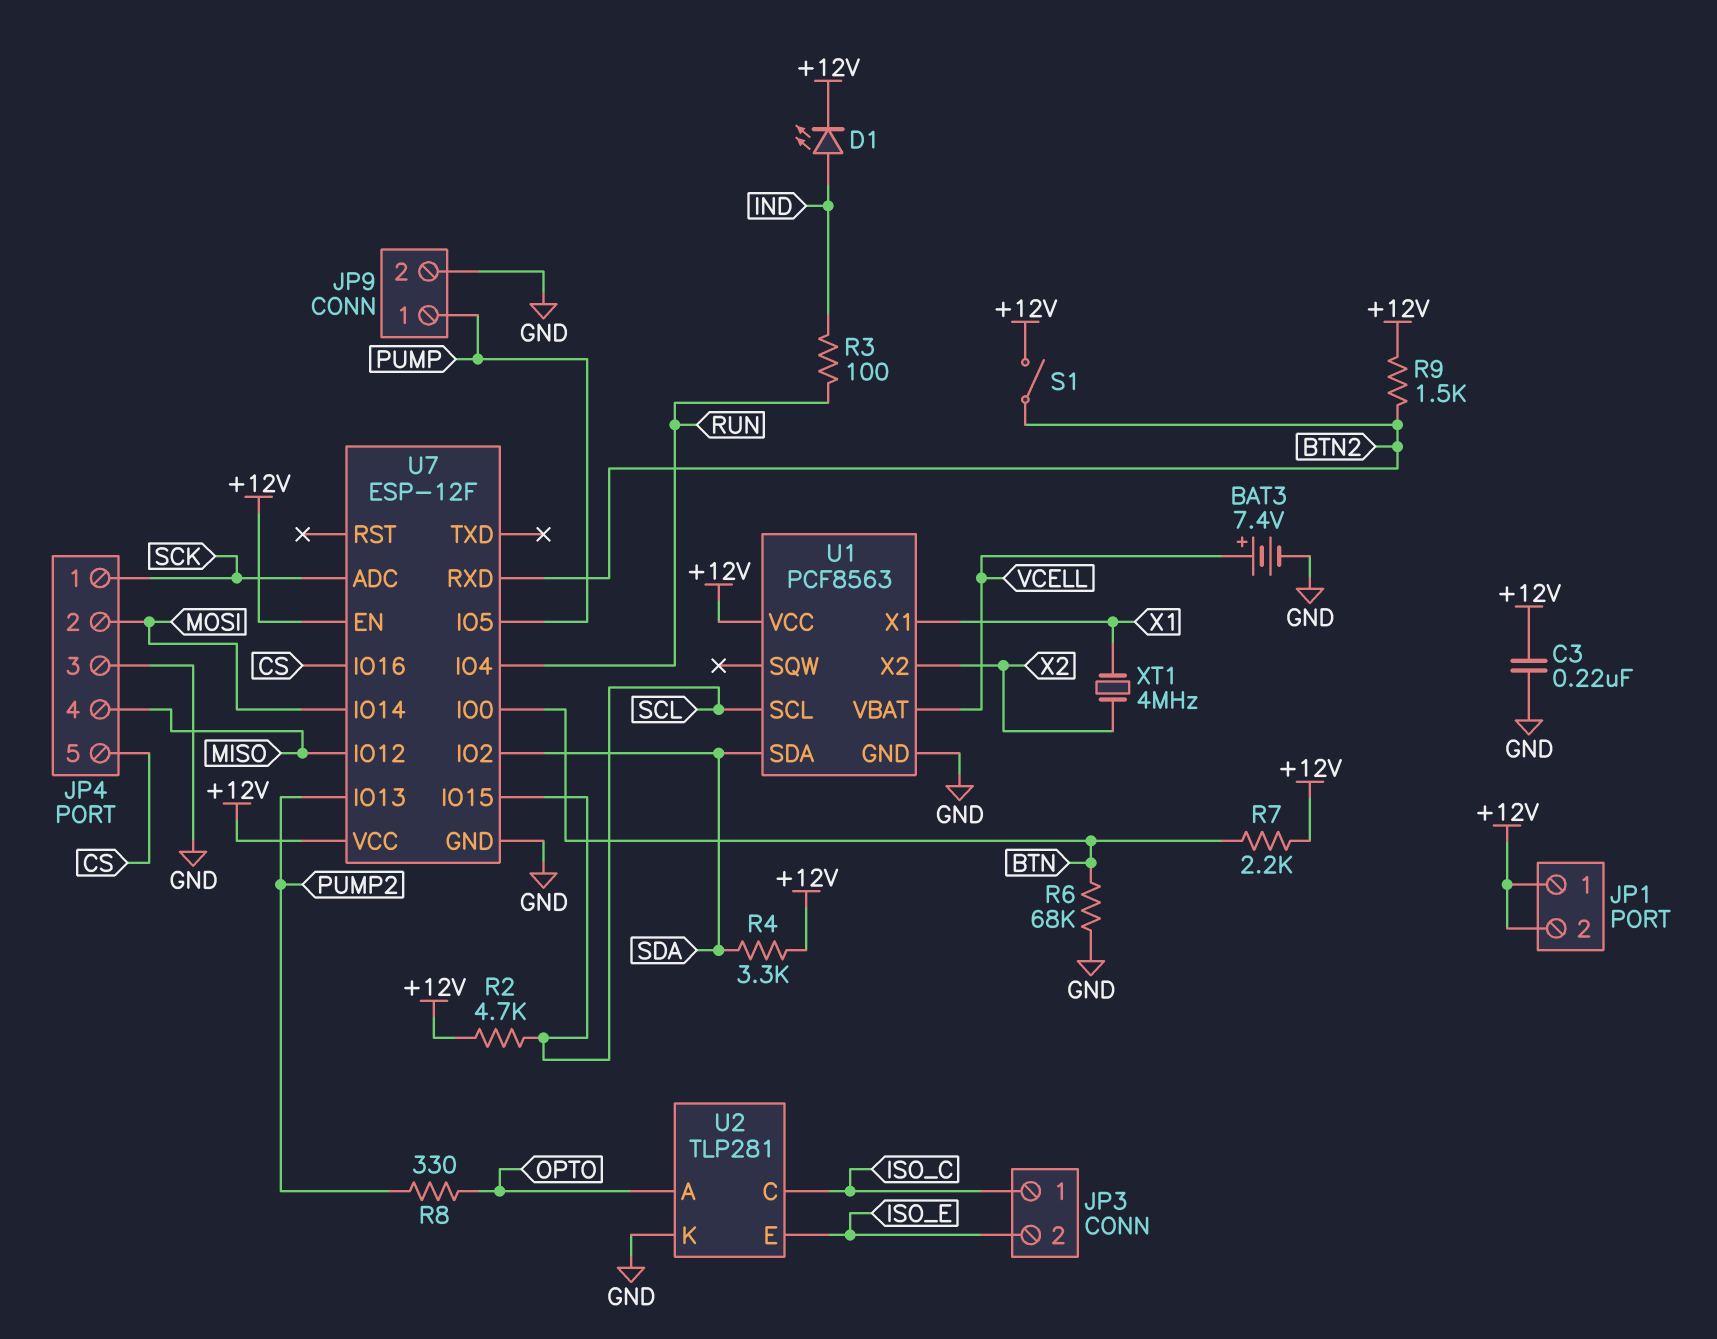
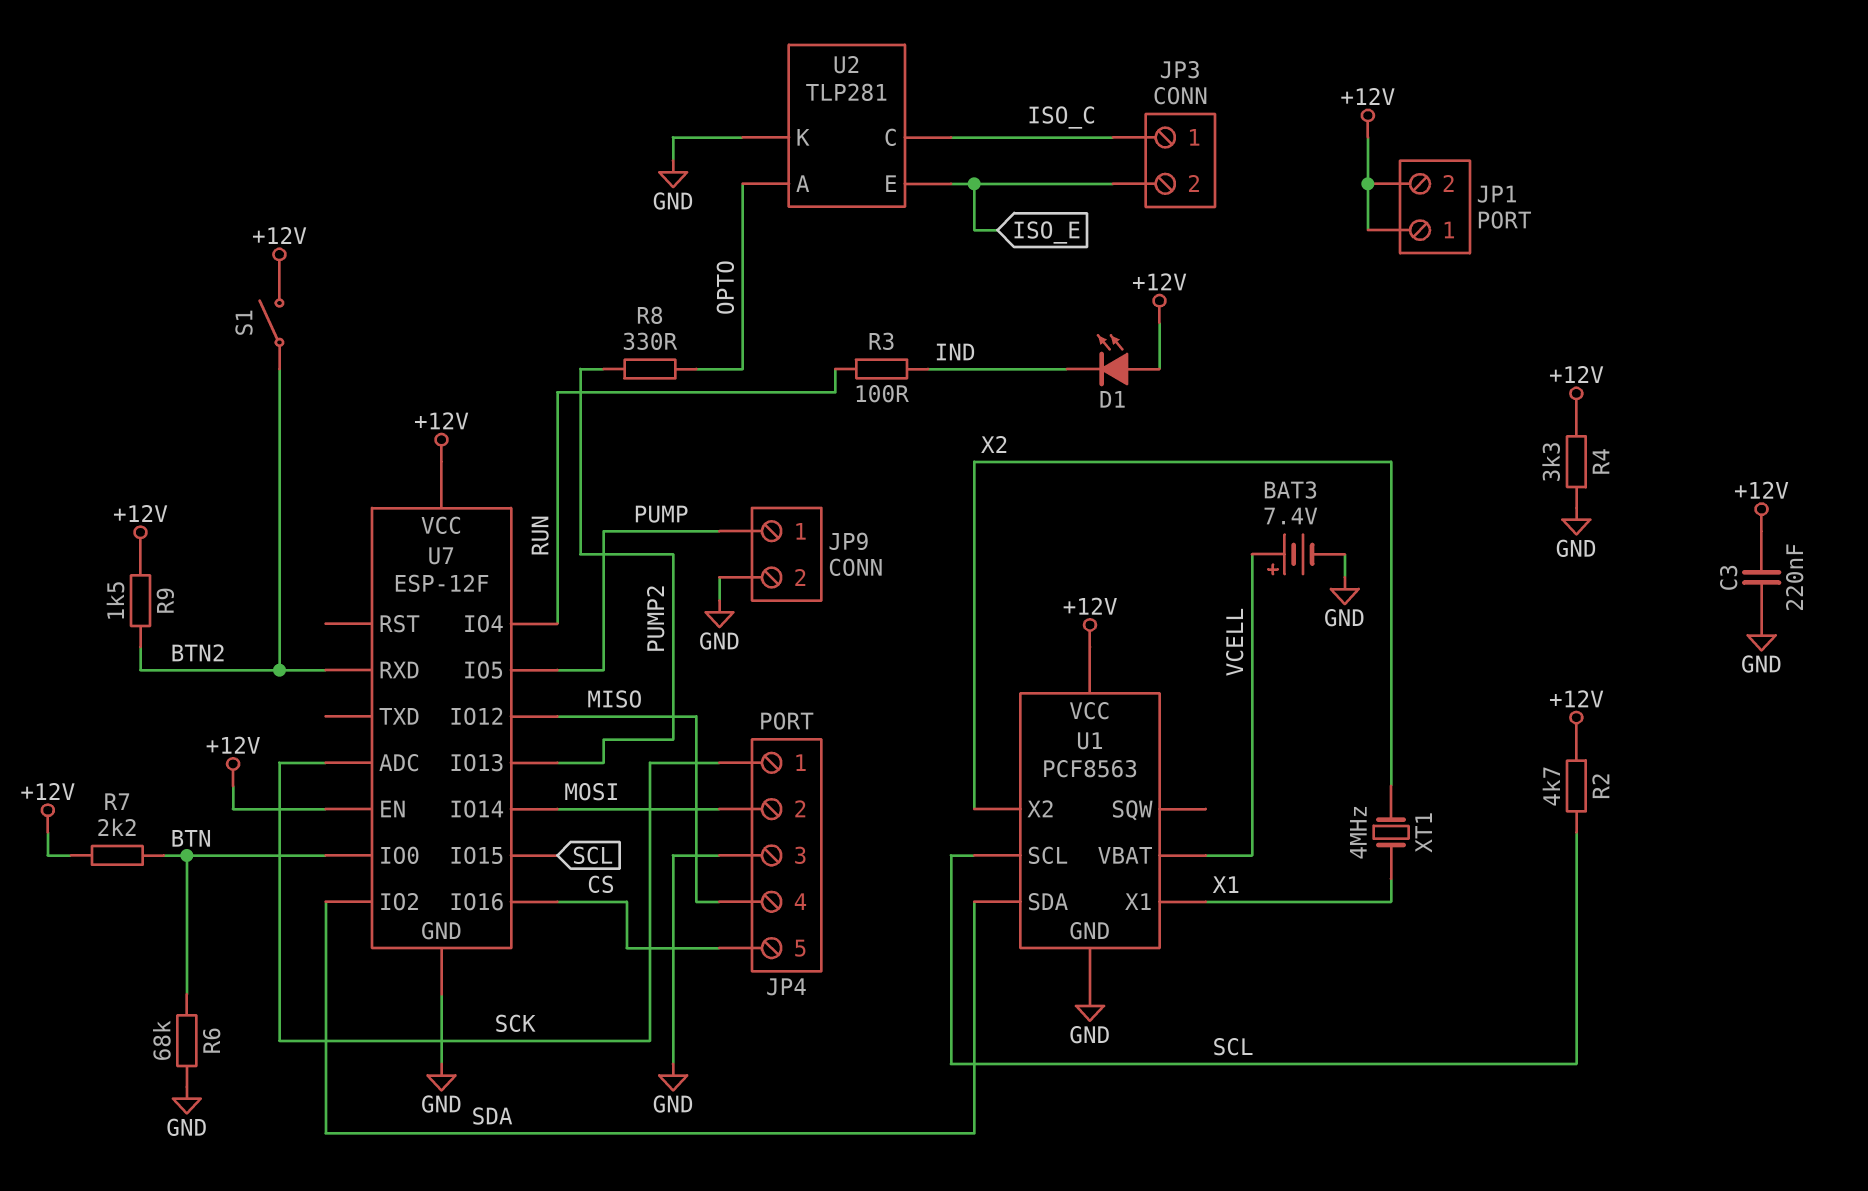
D1: LED (A IND, K +12V) -> LED (A +12V, K IND)
R4: 3.3k (+12V, SDA) -> 3.3k (+12V, GND)

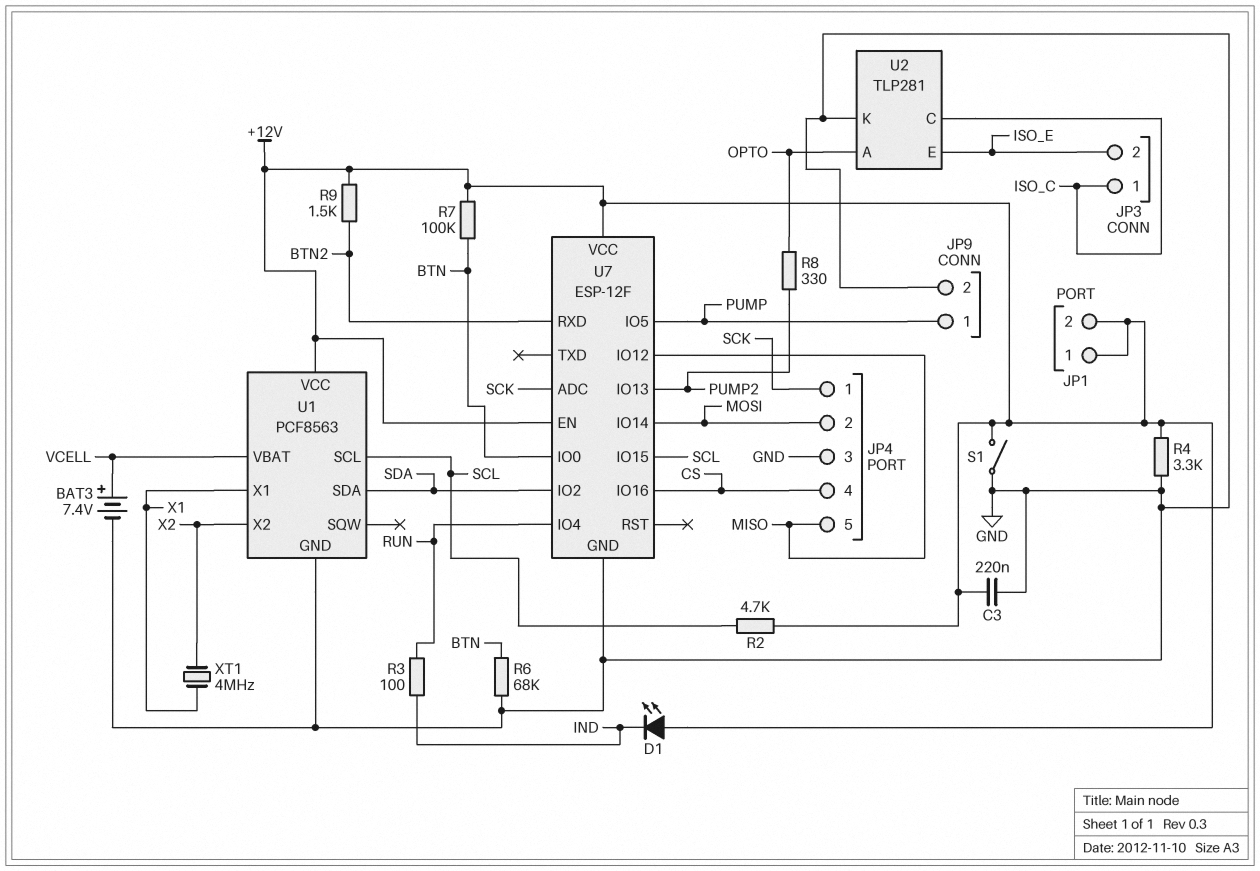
JP4 pin 4: MISO -> CS
JP4 pin 5: CS -> MISO
R7: 2.2k (+12V, BTN) -> 100k (+12V, BTN)
S1: switch (+12V, BTN2) -> switch (+12V, GND)

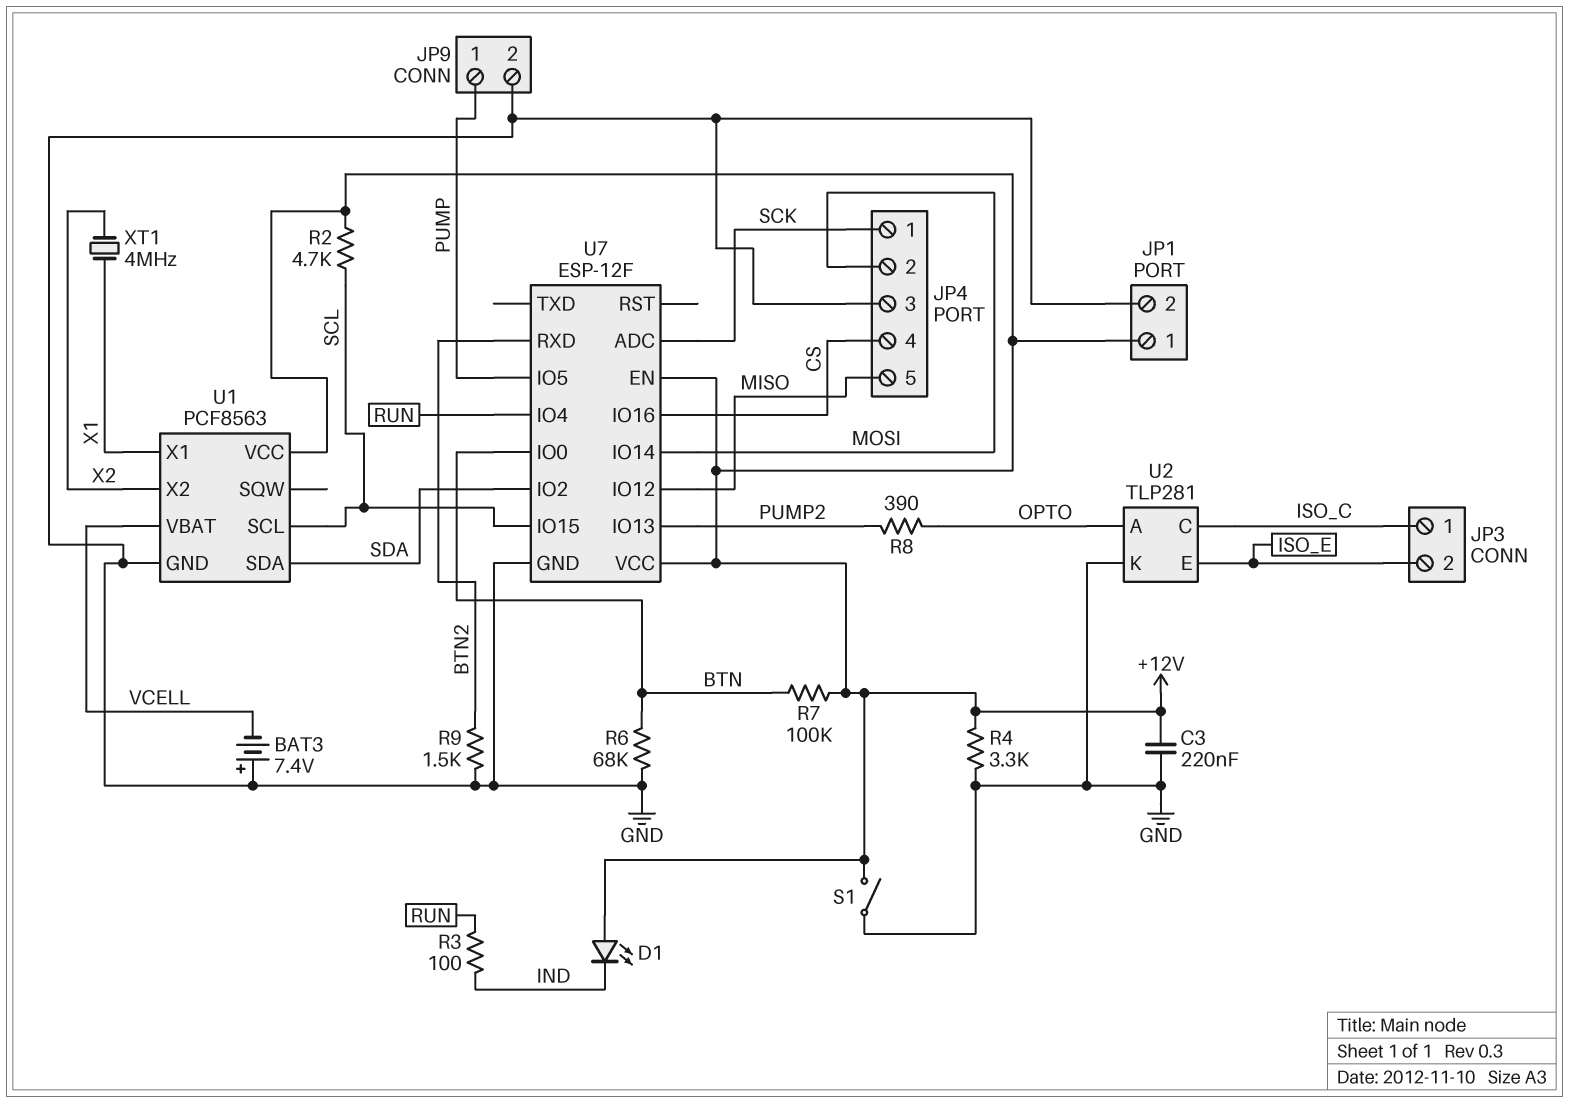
BAT3: 7.4V (plus VCELL, minus GND) -> 7.4V (plus GND, minus VCELL)
JP1 pin 2: +12V -> GND
R8: 330 (OPTO, PUMP2) -> 390 (OPTO, PUMP2)
R9: 1.5k (+12V, BTN2) -> 1.5k (BTN2, GND)

